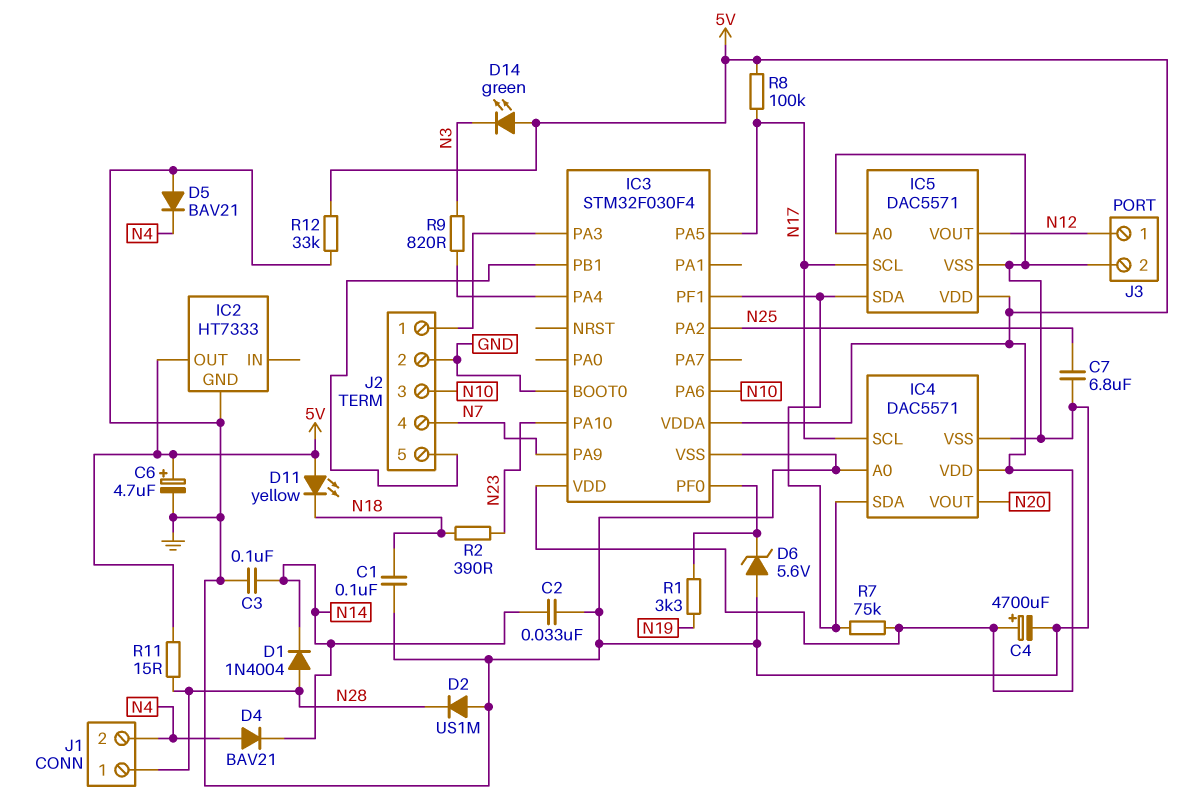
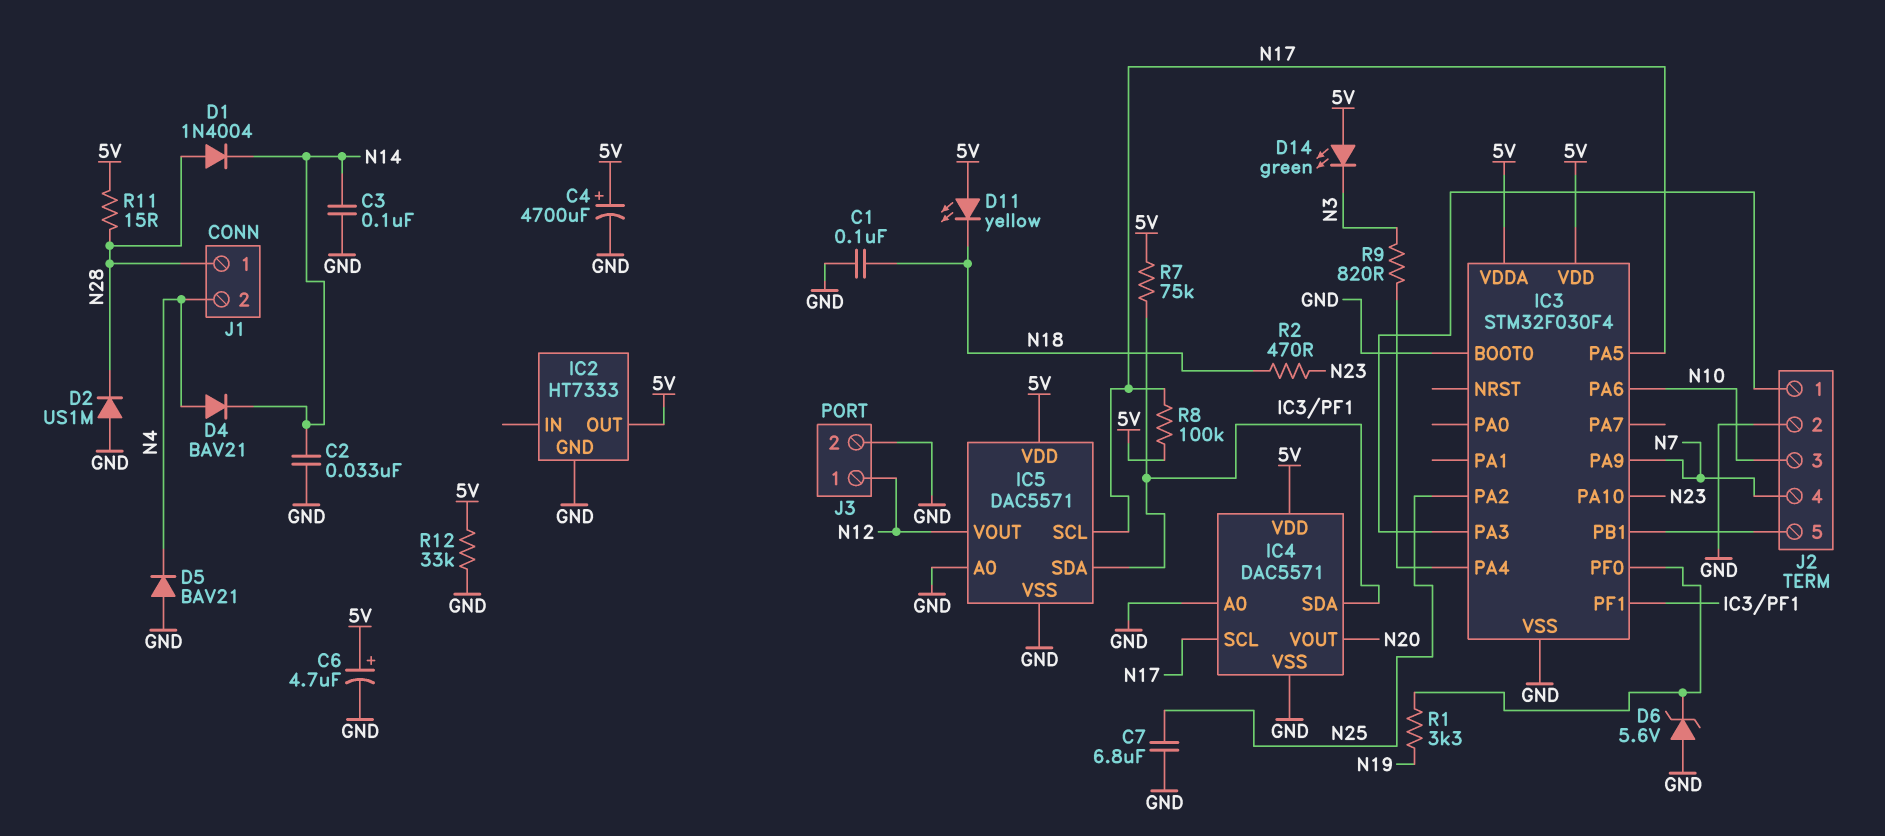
R2: 390 (N18, N23) -> 470 (N18, N23)

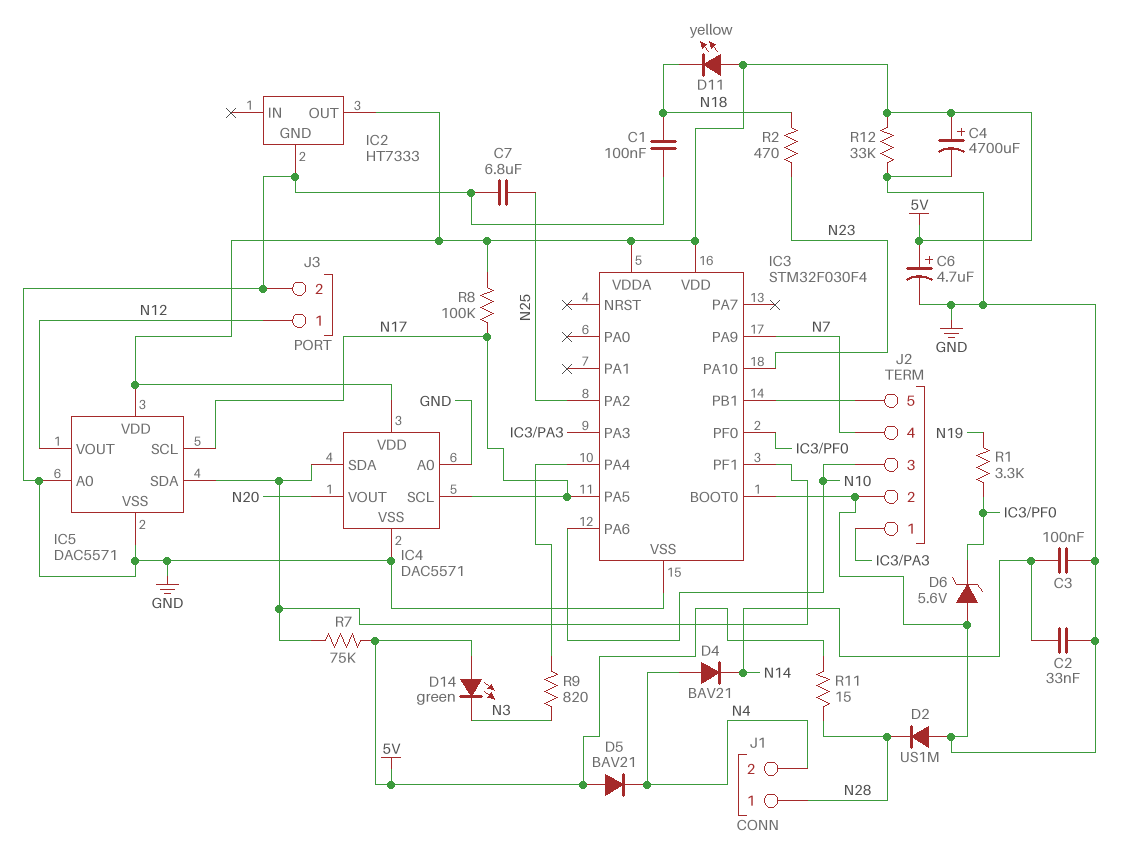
D1: diode 1N4004 (A N28, K N14) -> none
D5: diode BAV21 (A GND, K N4) -> diode BAV21 (A 5V, K N4)

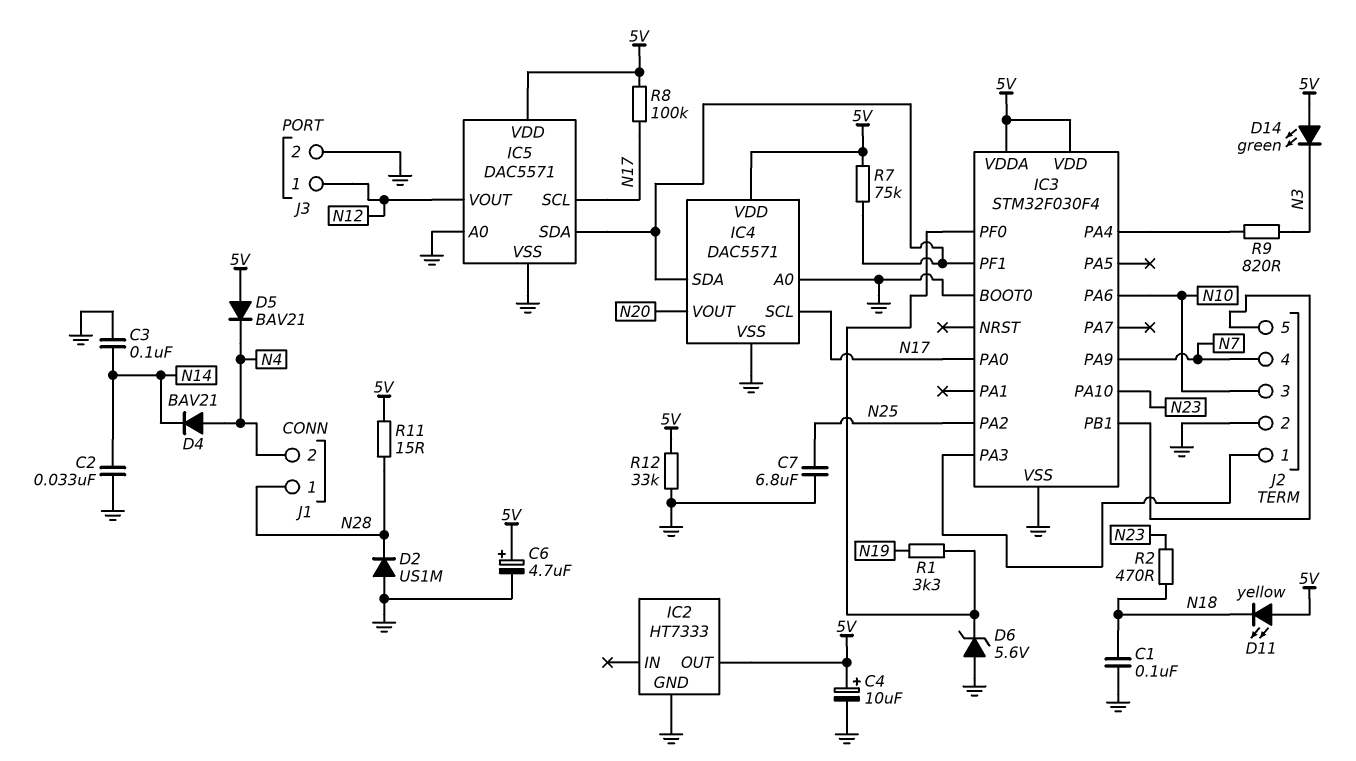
C4: 4700uF (plus 5V, minus GND) -> 10uF (plus 5V, minus GND)
IC3 pin PA0: none -> N17
IC3 pin PA5: N17 -> none

